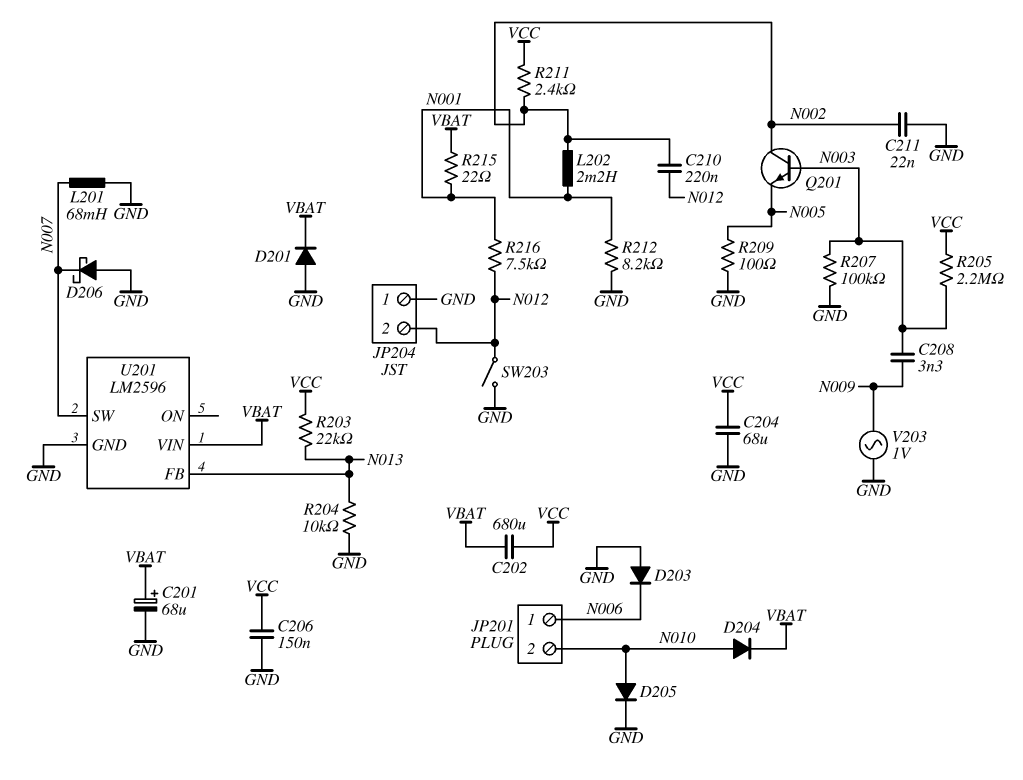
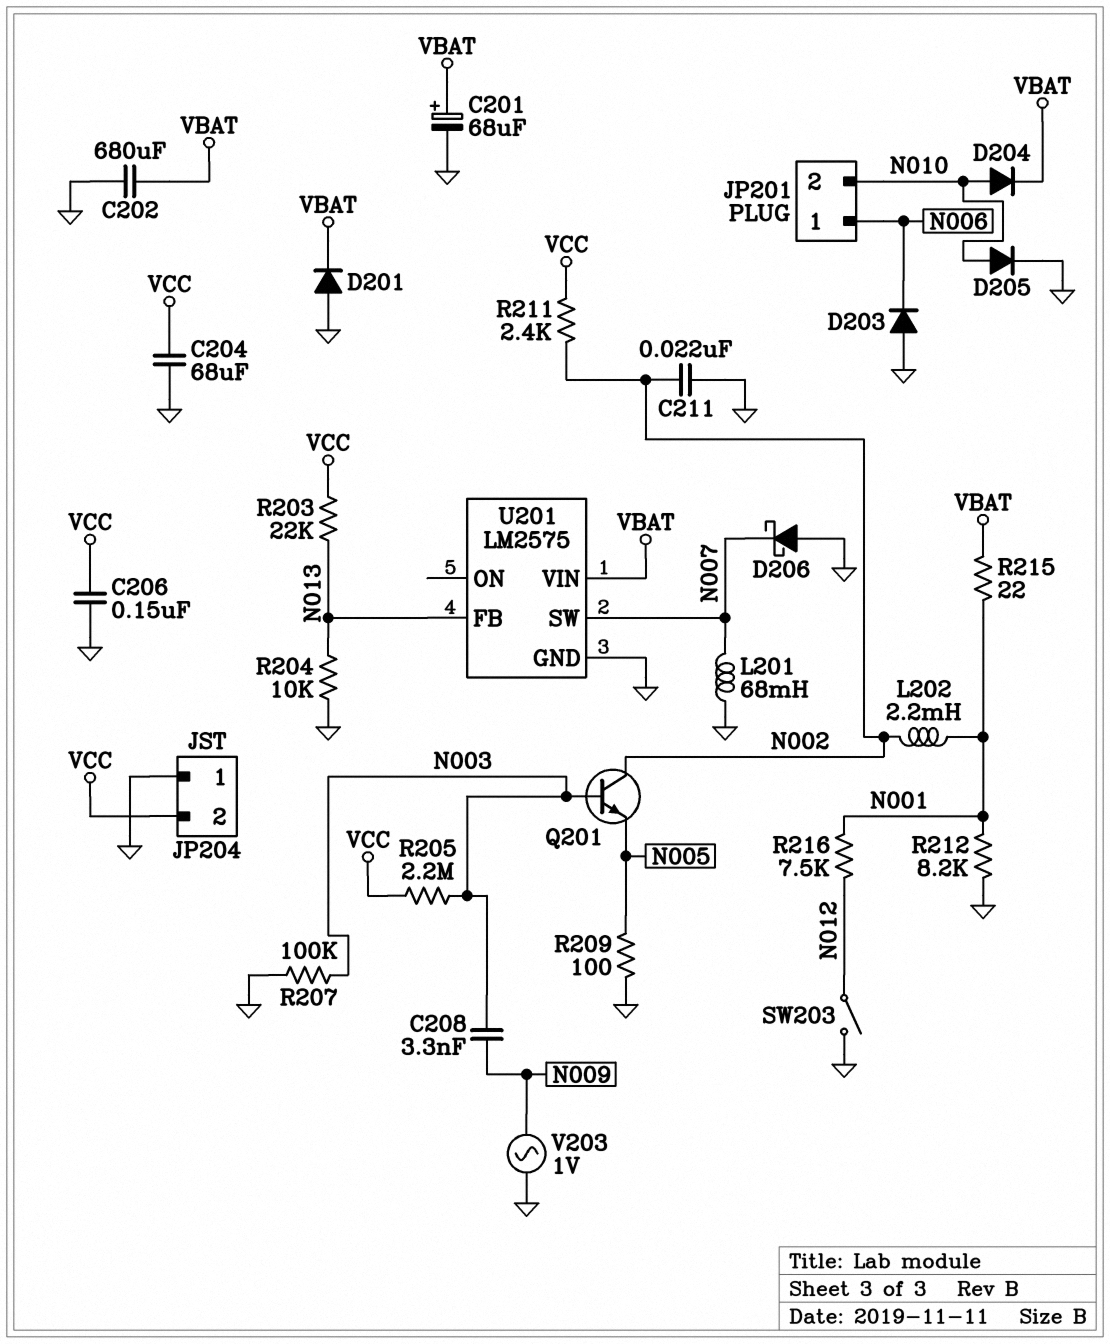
C202: 680uF (VBAT, VCC) -> 680uF (GND, VBAT)
C210: 220nF (N002, N012) -> none
JP204 pin 2: N012 -> VCC
U201: LM2596 -> LM2575

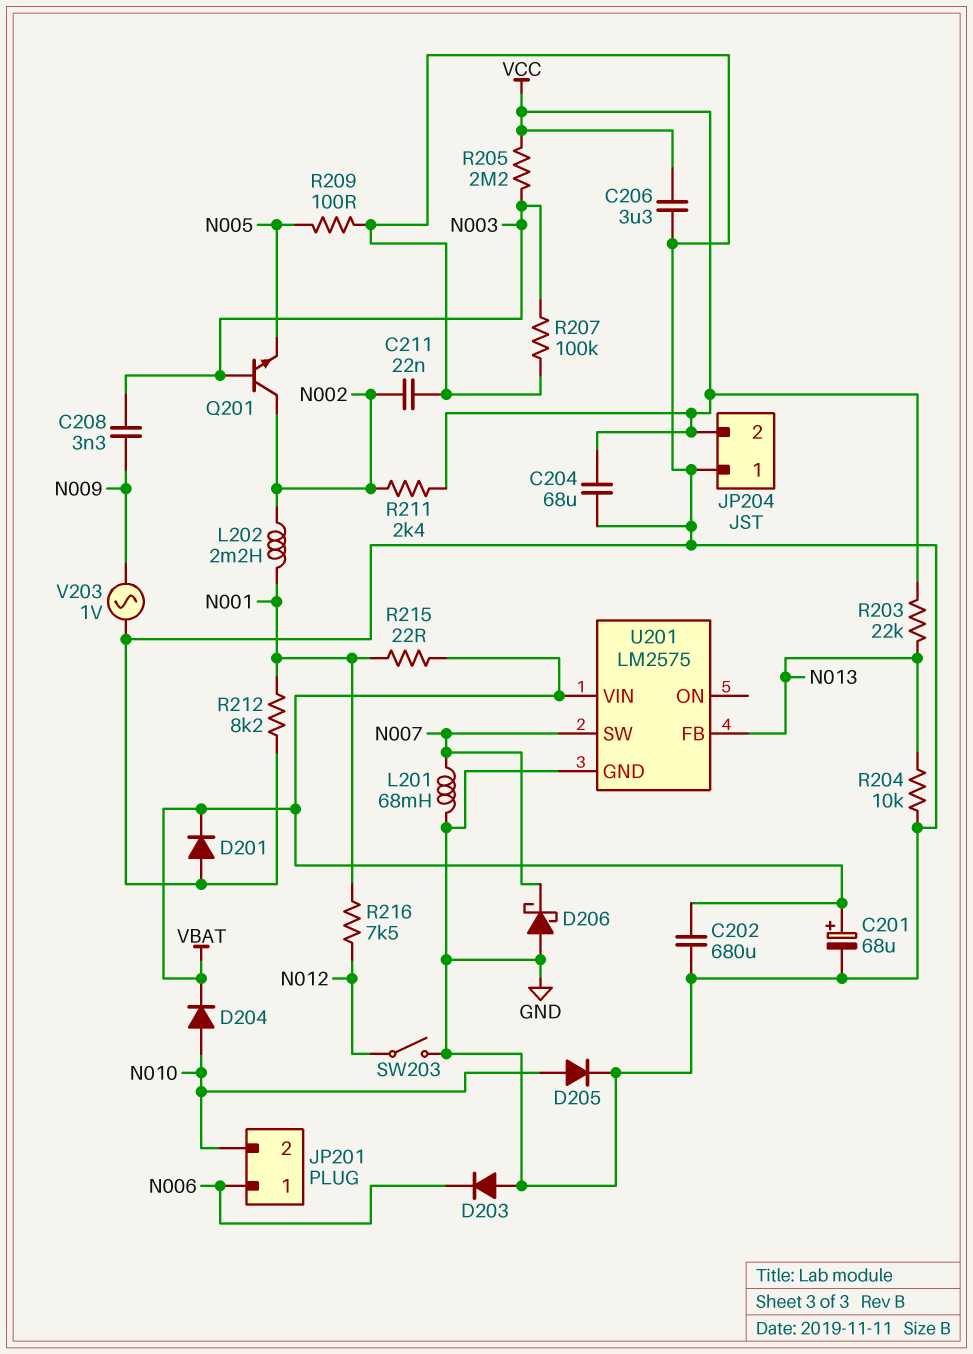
C206: 150nF (GND, VCC) -> 3.3uF (GND, VCC)

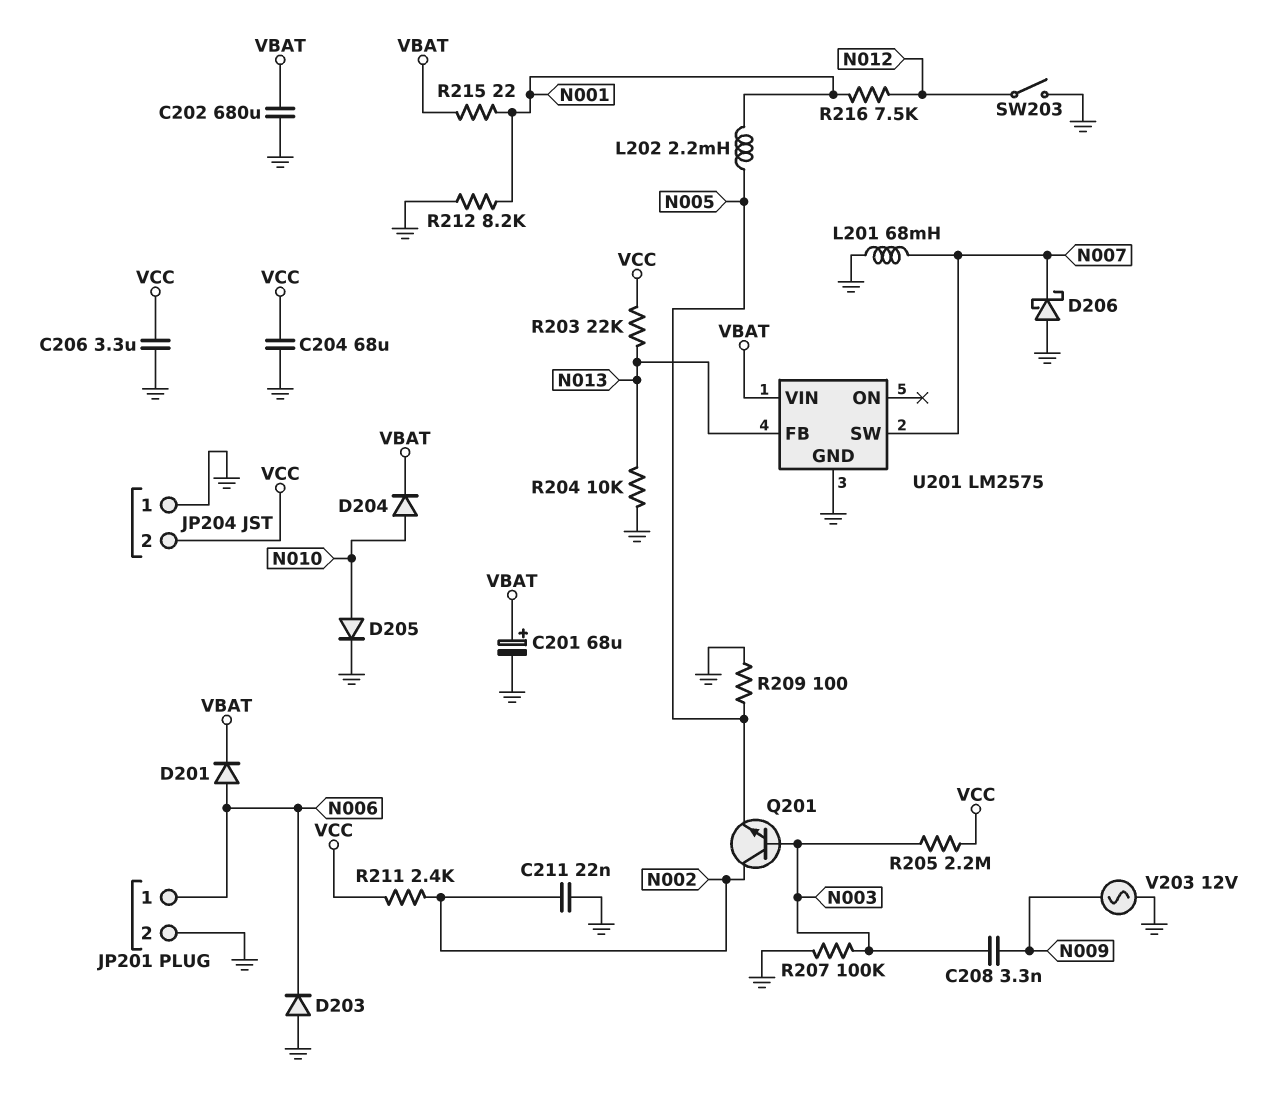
D201: diode (A GND, K VBAT) -> diode (A N006, K VBAT)
JP201 pin 2: N010 -> GND
L202: 2.2mH (N001, N002) -> 2.2mH (N001, N005)
V203: AC 1V (GND, N009) -> AC 12V (GND, N009)

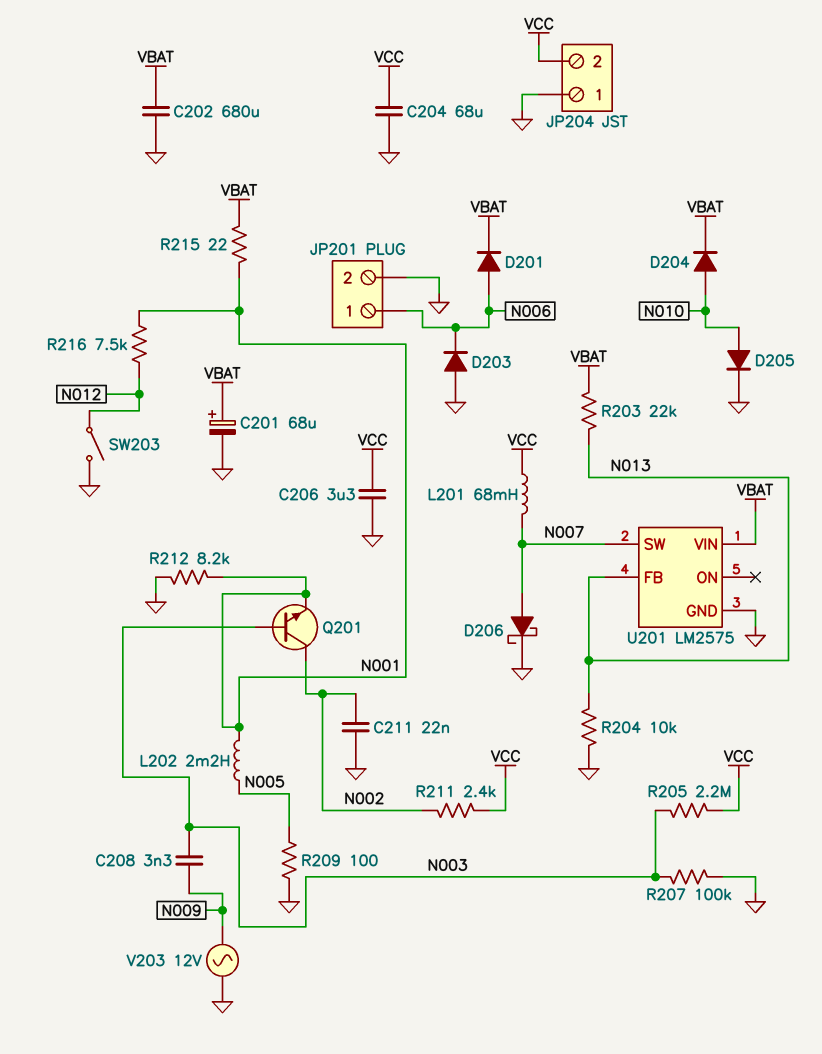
D206: schottky (A GND, K N007) -> schottky (A N007, K GND)
L201: 68mH (GND, N007) -> 68mH (N007, VCC)
Q201: NPN (B N003, C N002, E N005) -> NPN (B N003, C N002, E N001)
R203: 22k (N013, VCC) -> 22k (N013, VBAT)

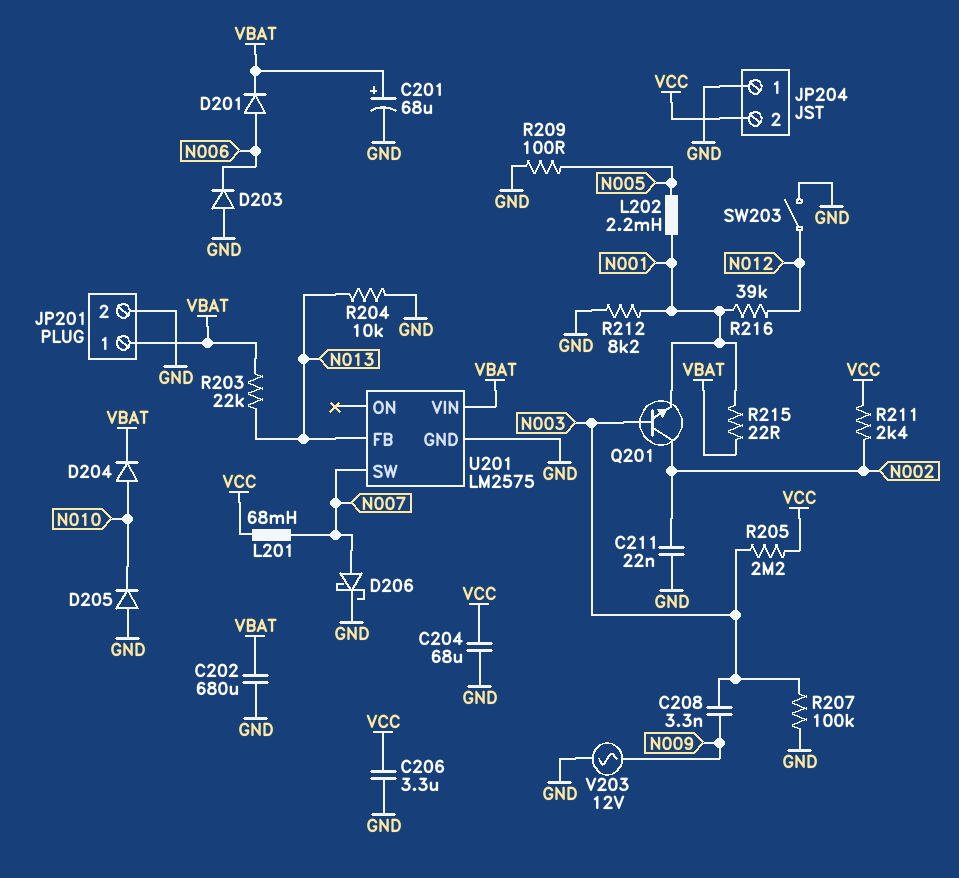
D205: diode (A N010, K GND) -> diode (A GND, K N010)
JP201 pin 1: N006 -> VBAT
R216: 7.5k (N001, N012) -> 39k (N001, N012)

